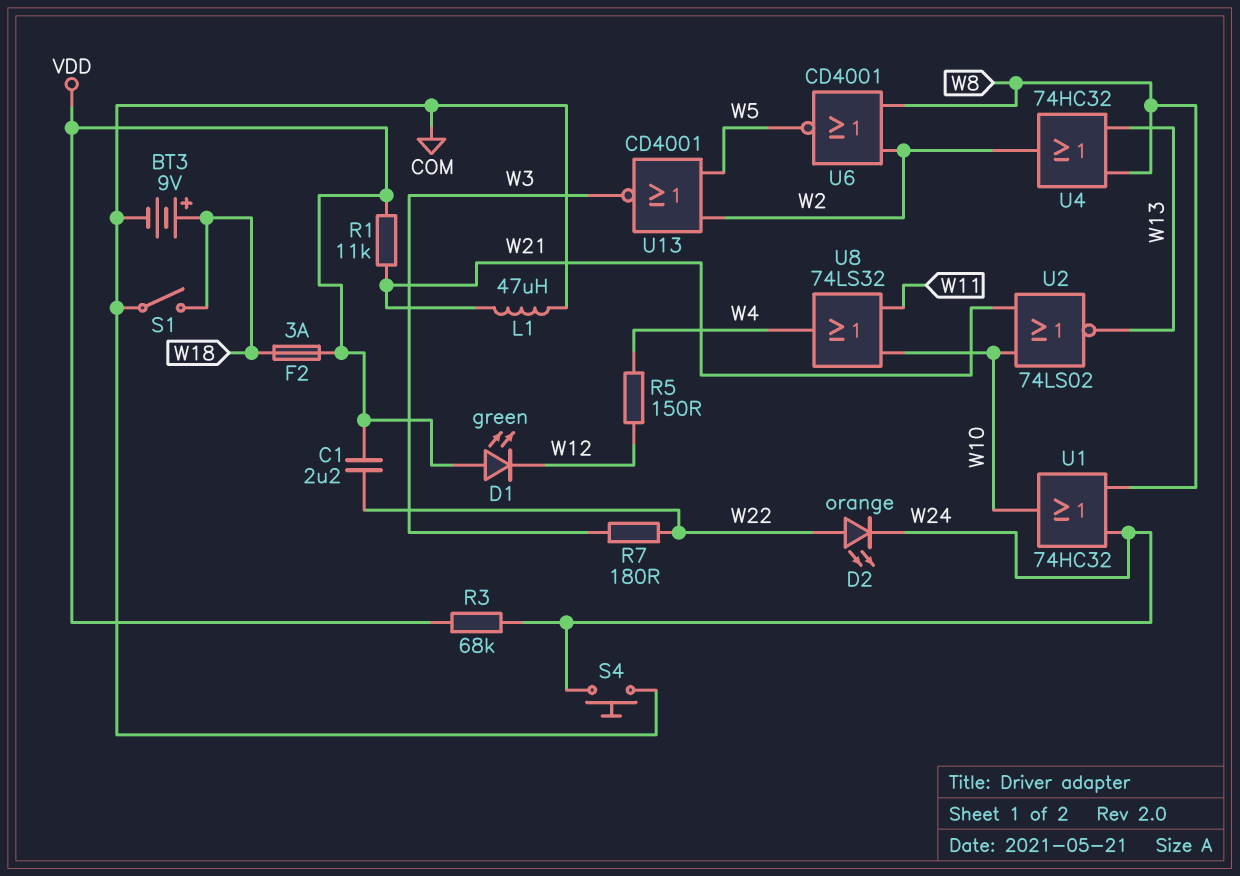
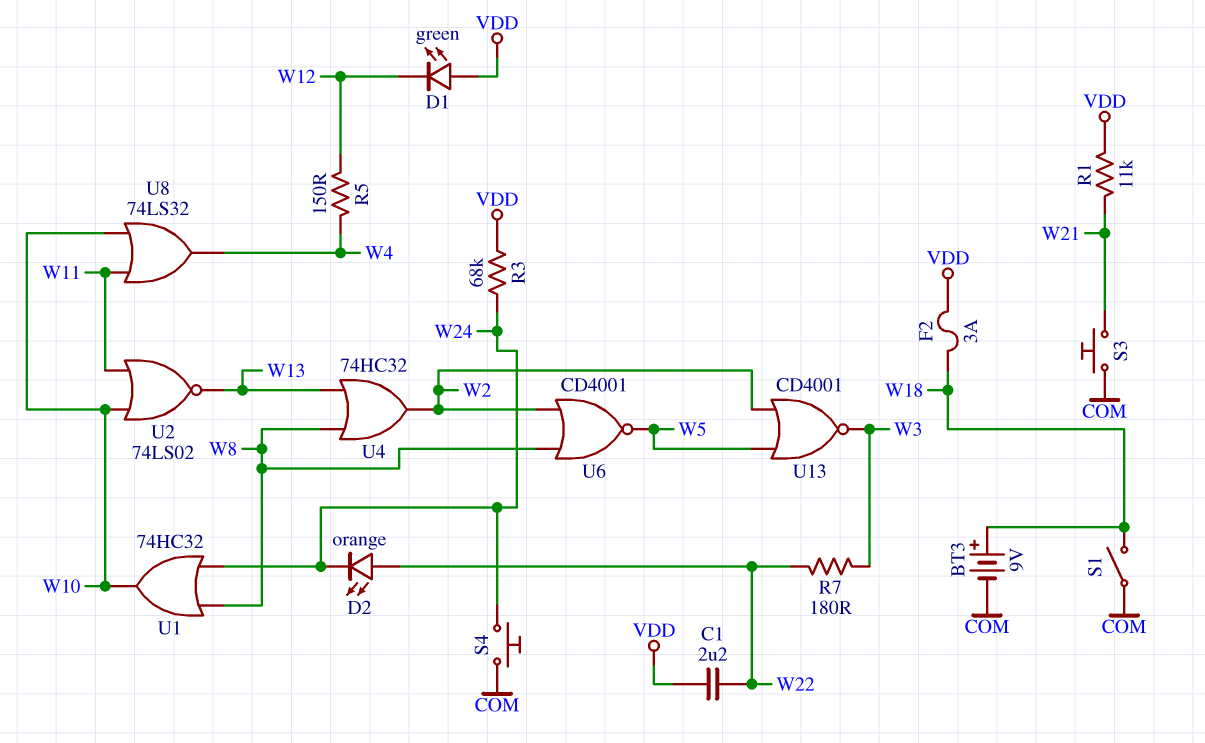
L1: 47uH (COM, W21) -> none
S3: none -> button (COM, W21)
U2: NOR 74LS02 (in W10, in W21, out W13) -> NOR 74LS02 (in W10, in W11, out W13)

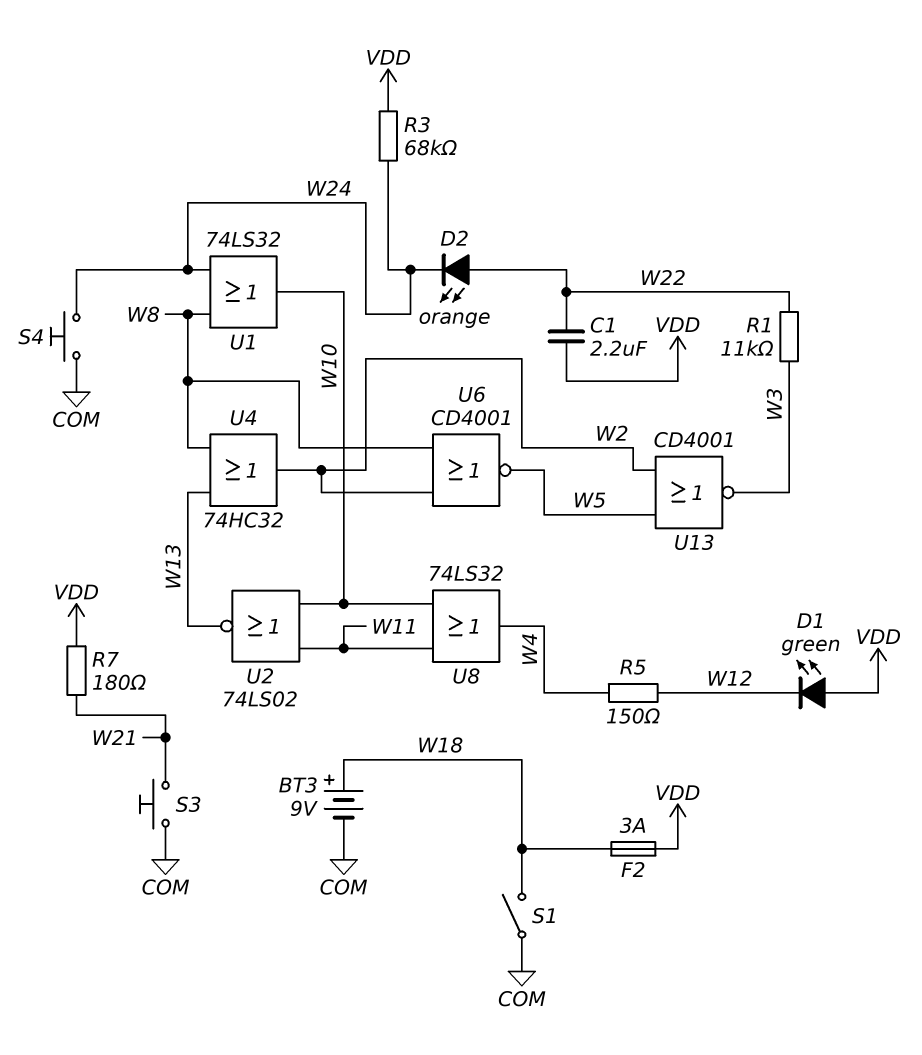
R1: 11k (VDD, W21) -> 11k (W3, W22)
R7: 180 (W3, W22) -> 180 (VDD, W21)
U1: OR 74HC32 (in W8, in W24, out W10) -> OR 74LS32 (in W8, in W24, out W10)

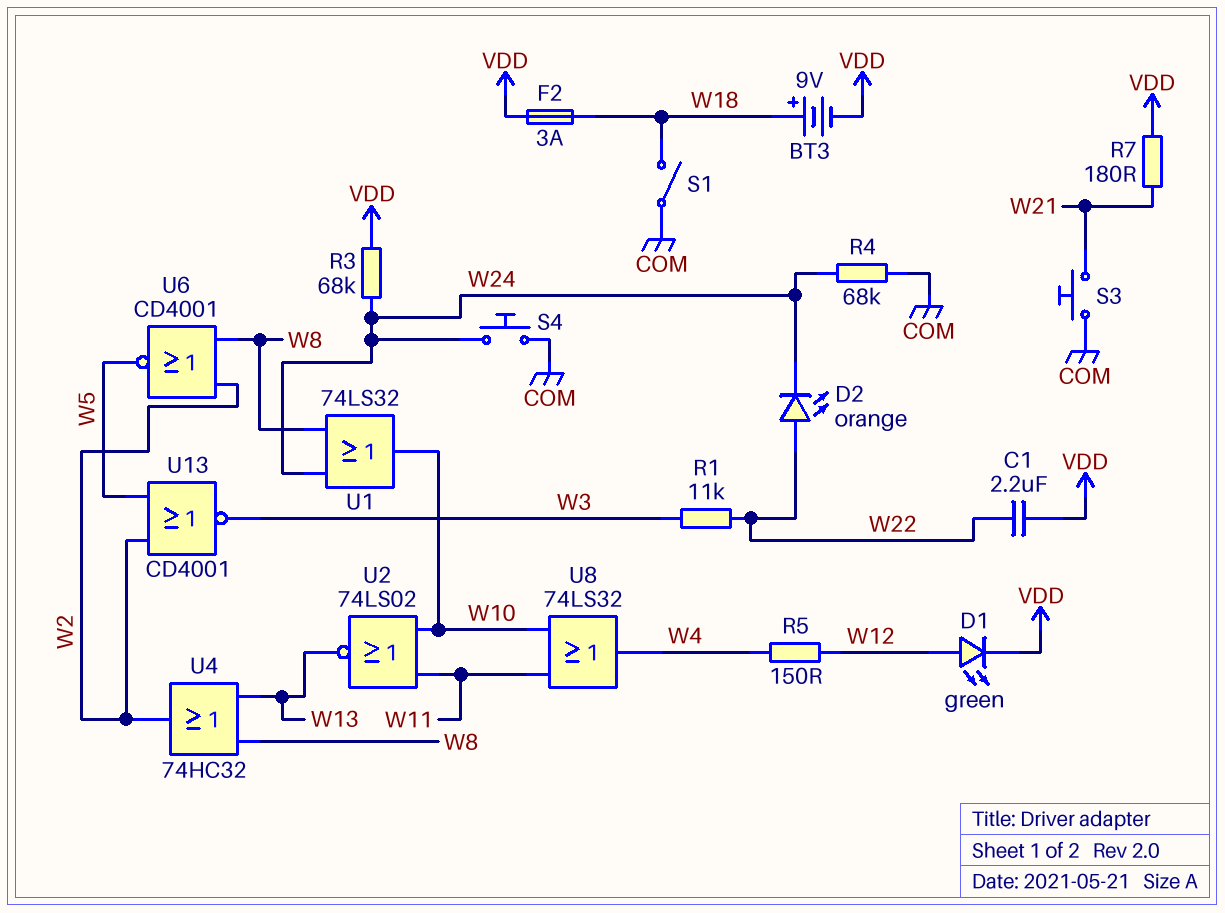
BT3: 9V (plus W18, minus COM) -> 9V (plus W18, minus VDD)
D1: LED green (A VDD, K W12) -> LED green (A W12, K VDD)
R4: none -> 68k (COM, W24)

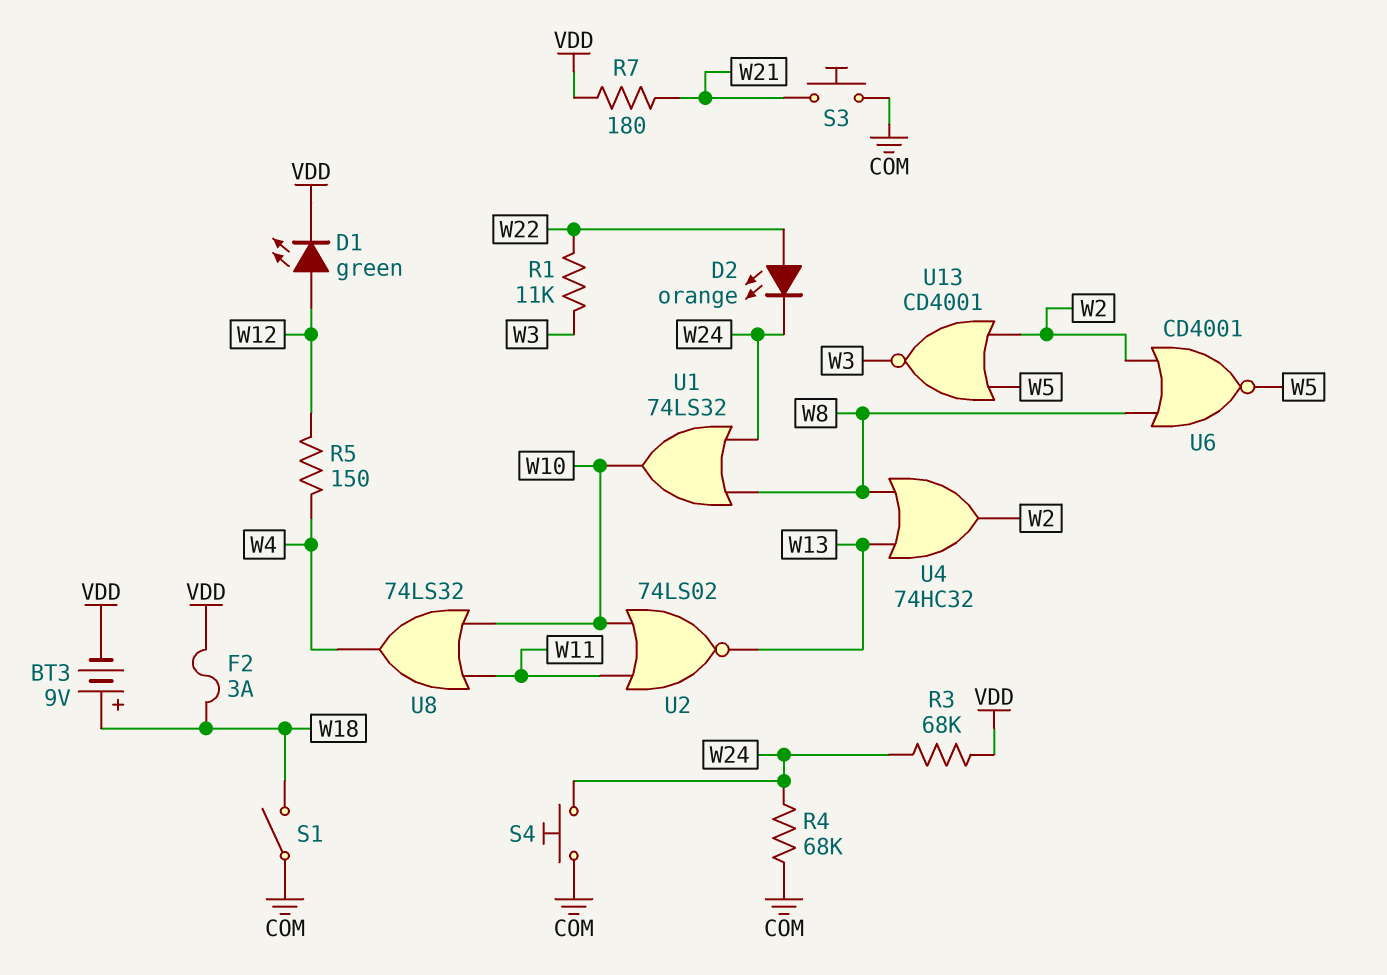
C1: 2.2uF (VDD, W22) -> none

